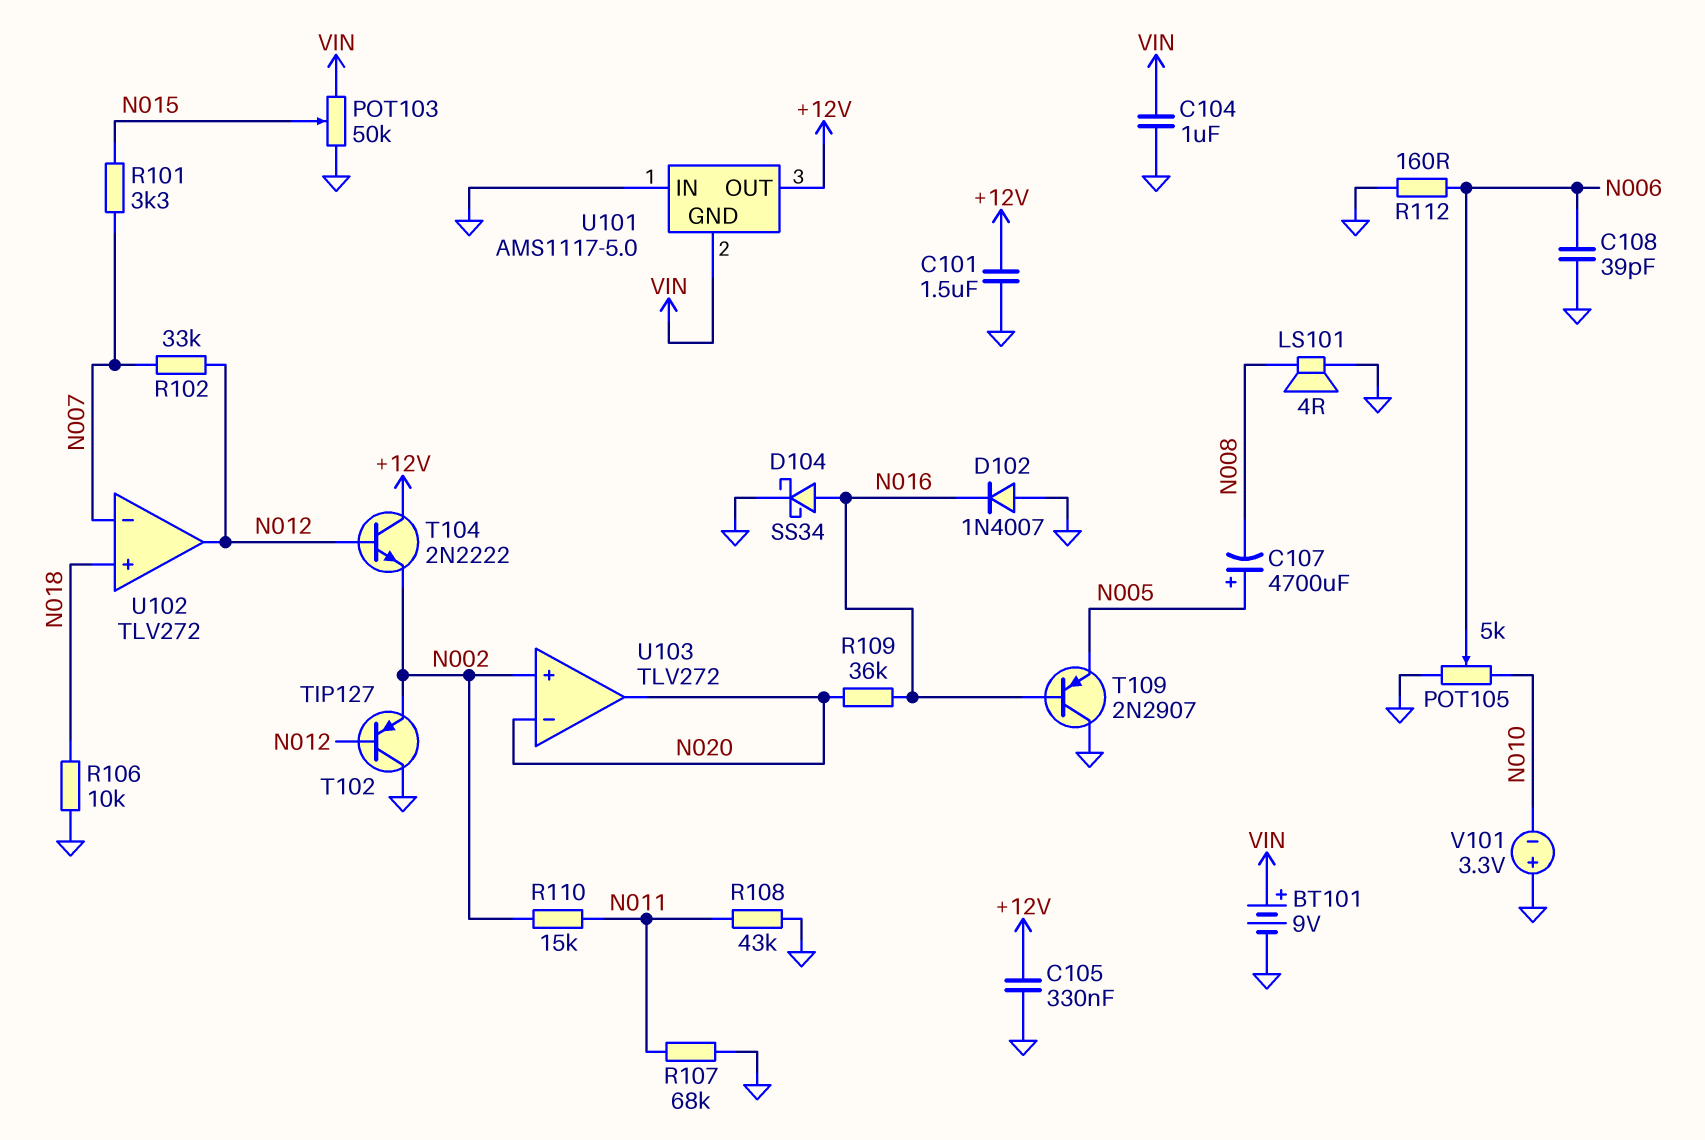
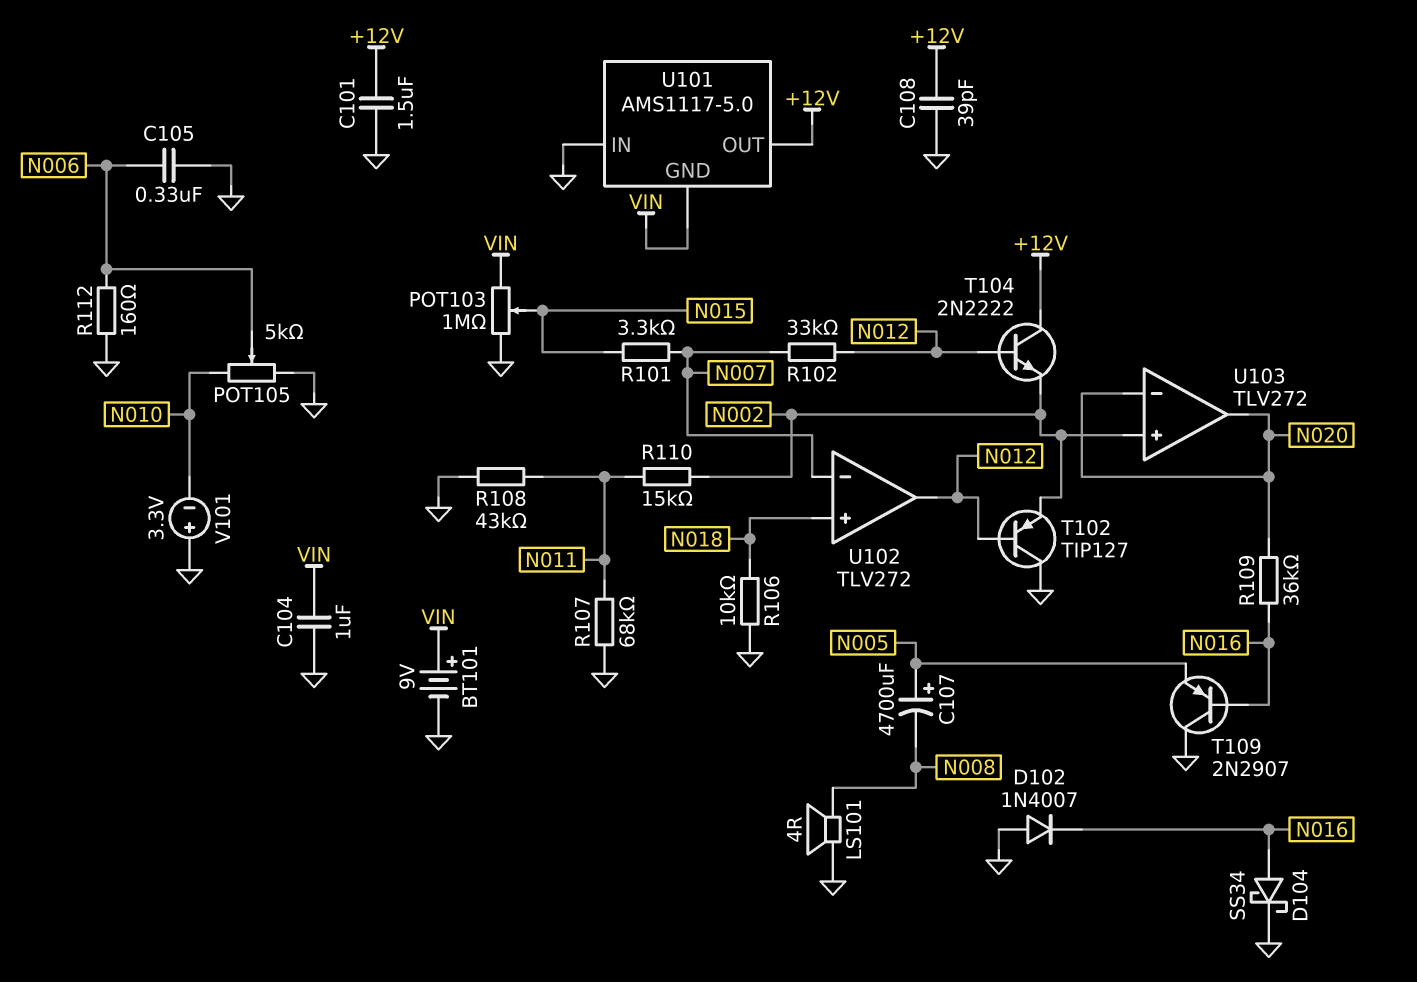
C105: 330nF (+12V, GND) -> 330nF (GND, N006)
C108: 39pF (GND, N006) -> 39pF (+12V, GND)
POT103: 50k (GND, VIN, wiper N015) -> 1M (GND, VIN, wiper N015)

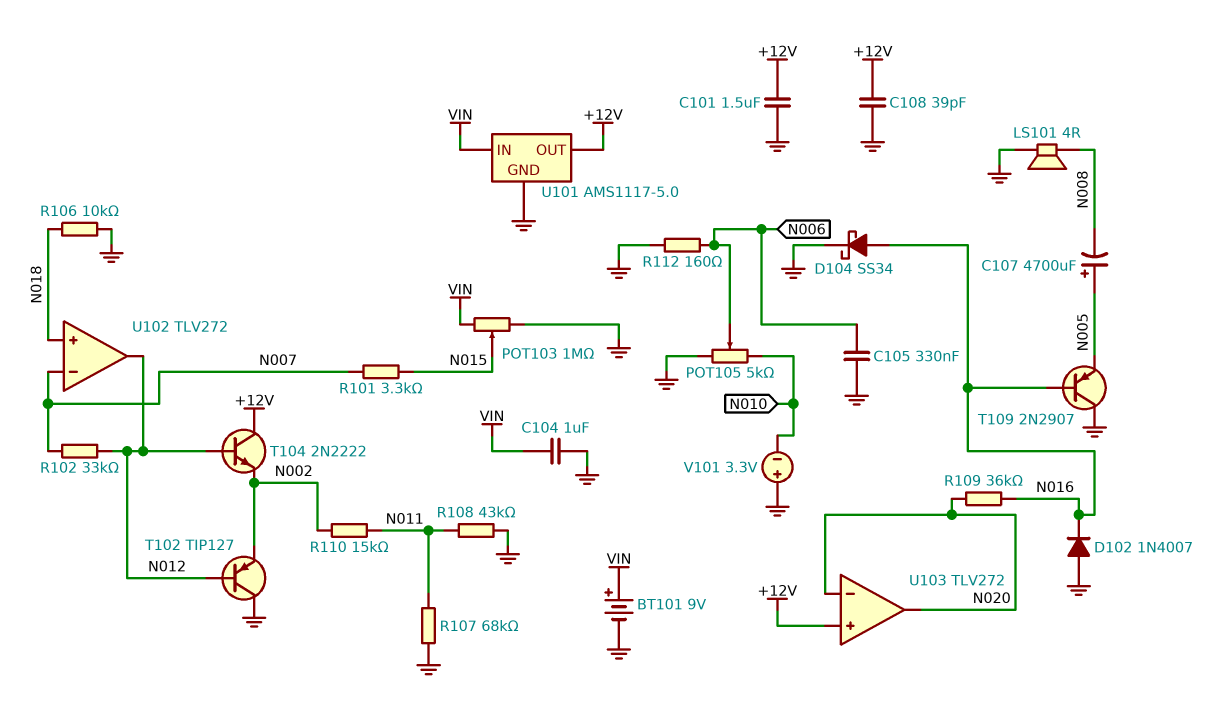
U101 pin GND: VIN -> GND
U101 pin IN: GND -> VIN
U103 pin in+: N002 -> +12V

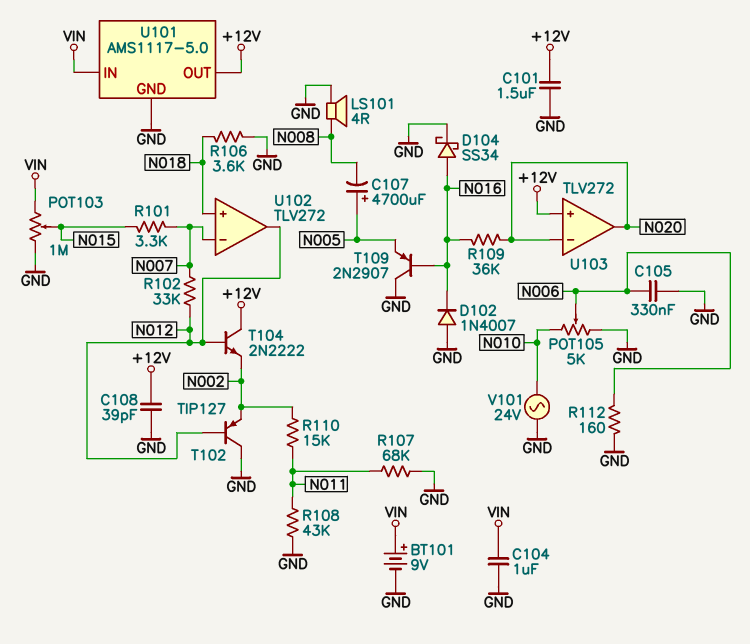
R106: 10k (GND, N018) -> 3.6k (GND, N018)
V101: 3.3V (plus GND, minus N010) -> AC 24V (GND, N010)

